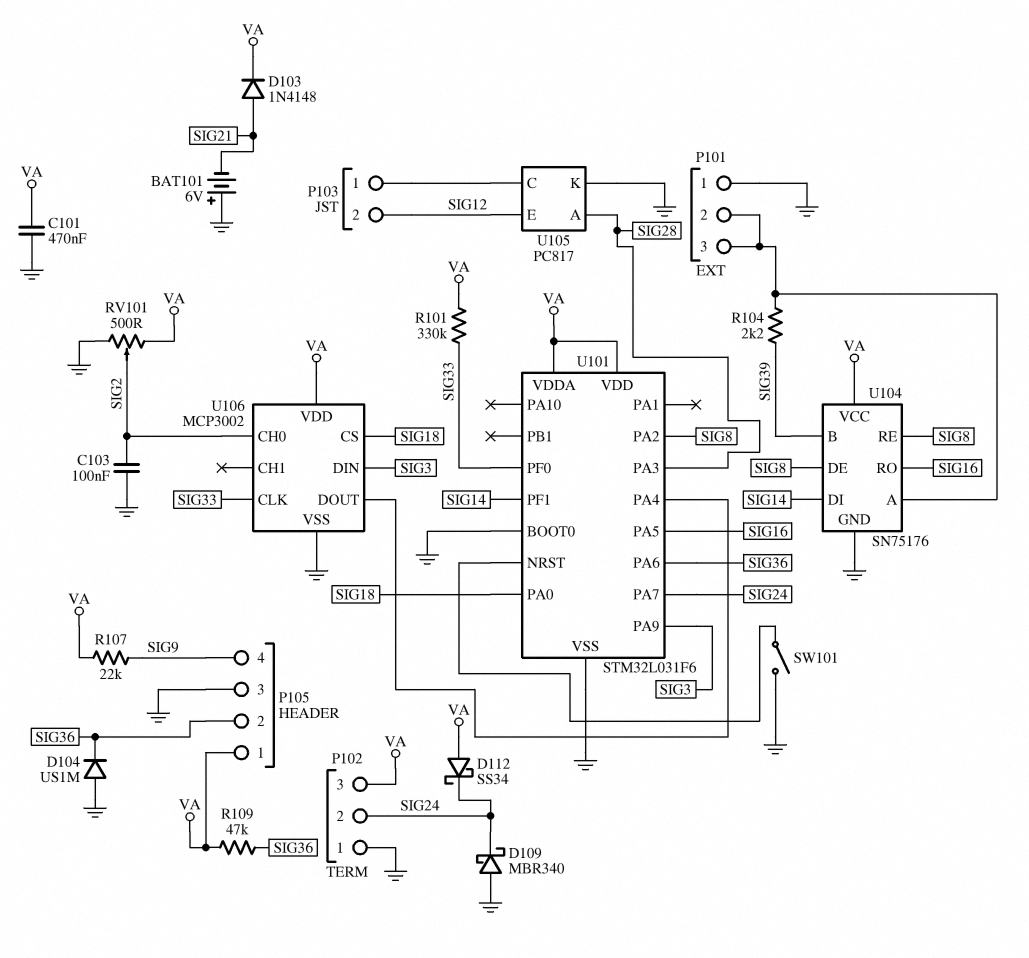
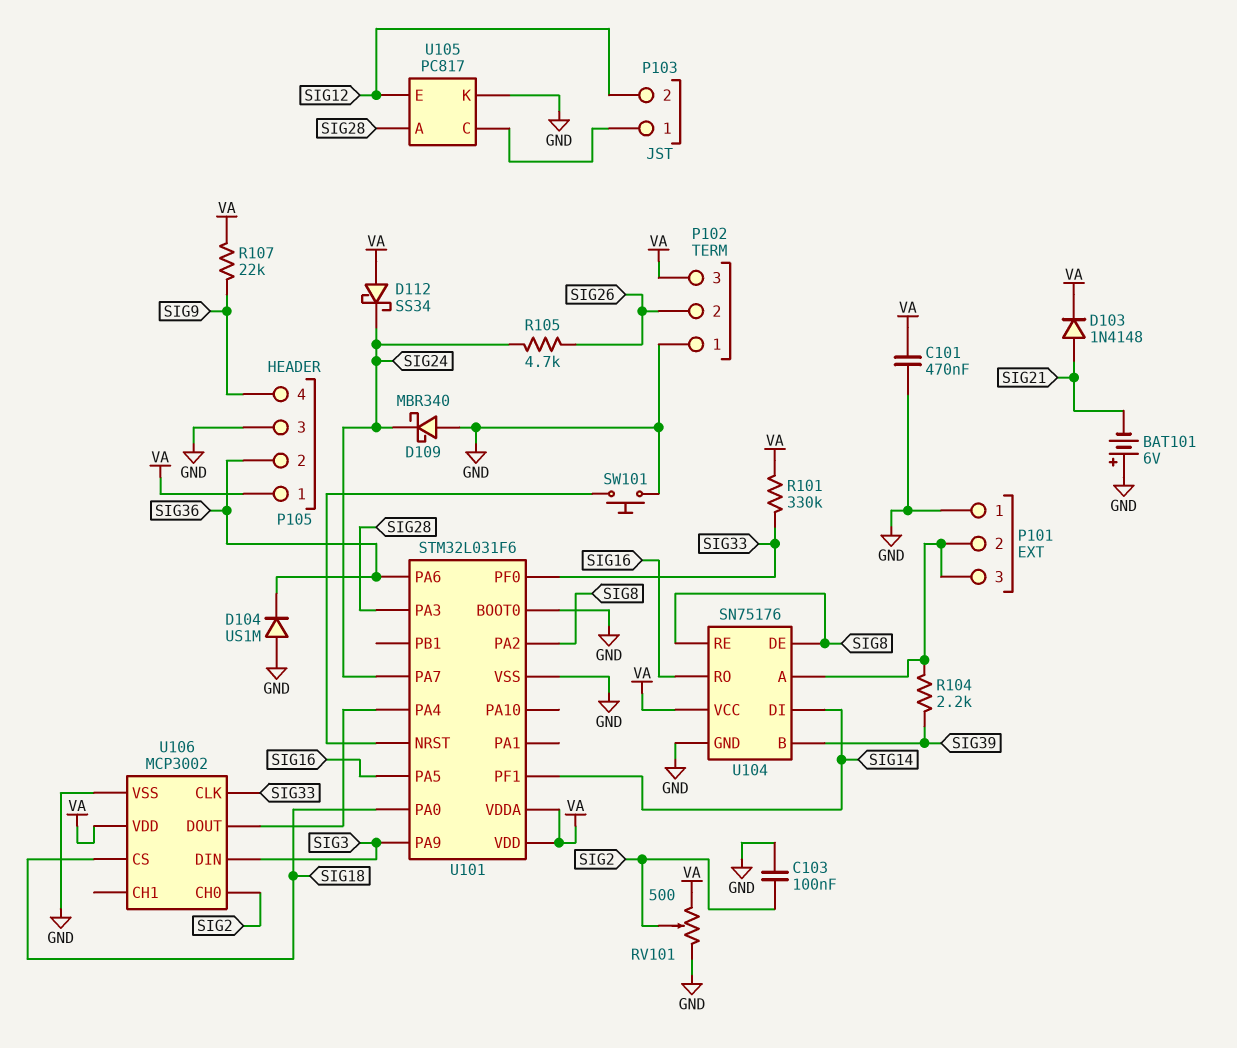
P102 pin 2: SIG24 -> SIG26
R105: none -> 4.7k (SIG24, SIG26)
R109: 47k (SIG36, VA) -> none
SW101: switch (GND, U101/NRST) -> button (GND, U101/NRST)

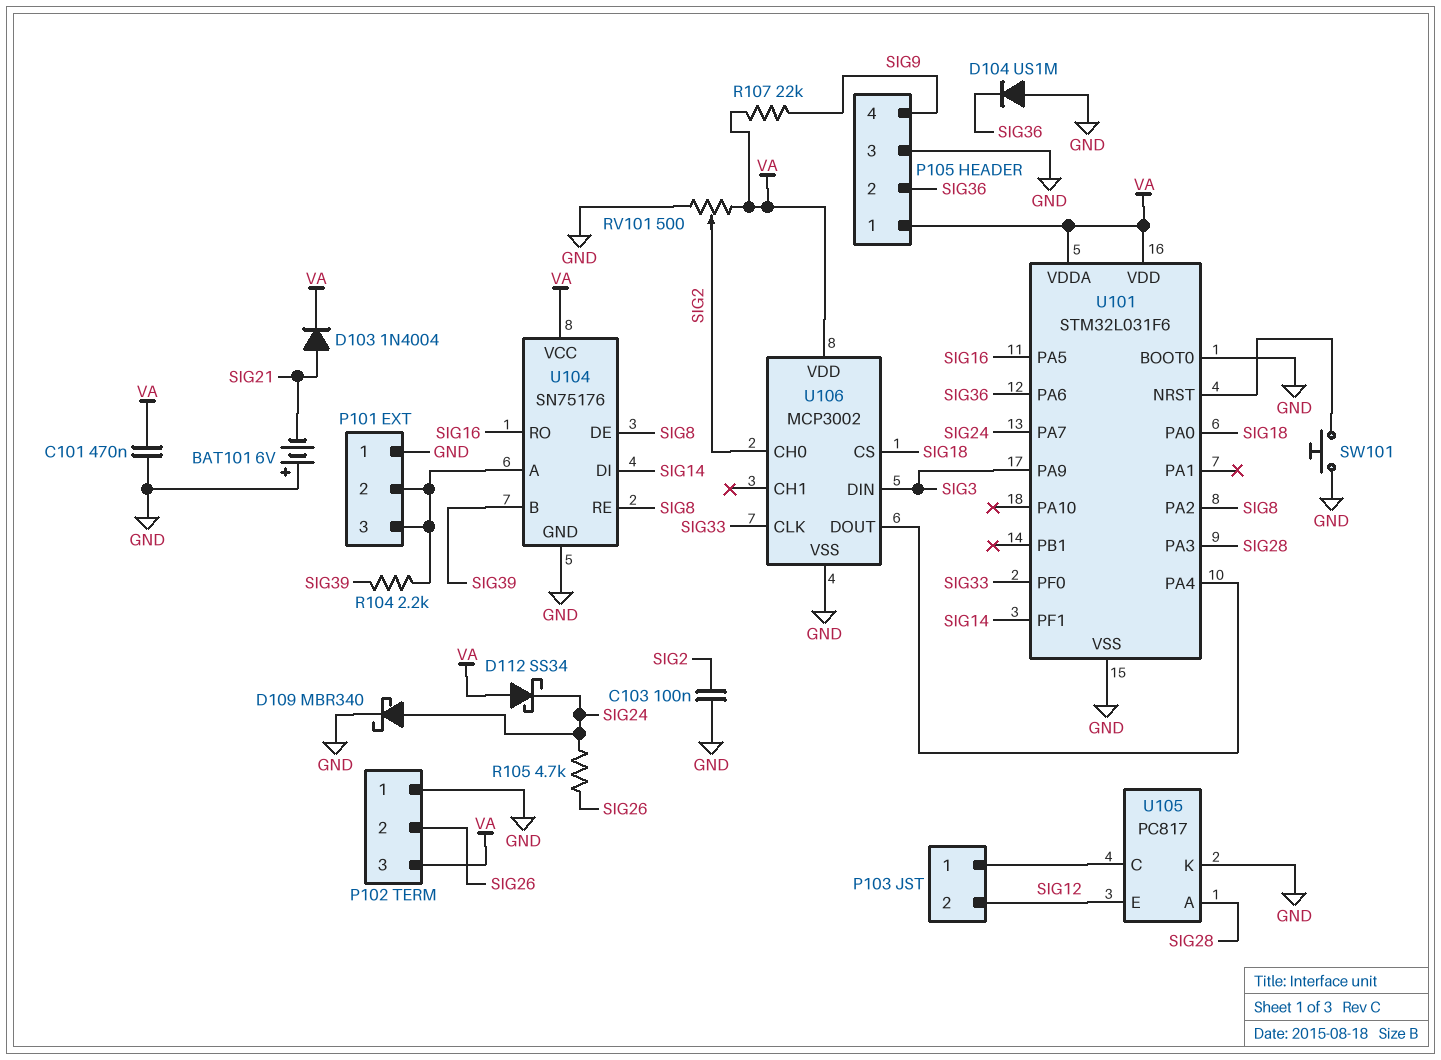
D103: diode 1N4148 (A SIG21, K VA) -> diode 1N4004 (A SIG21, K VA)
D109: schottky MBR340 (A GND, K SIG24) -> schottky MBR340 (A SIG24, K GND)
R101: 330k (SIG33, VA) -> none

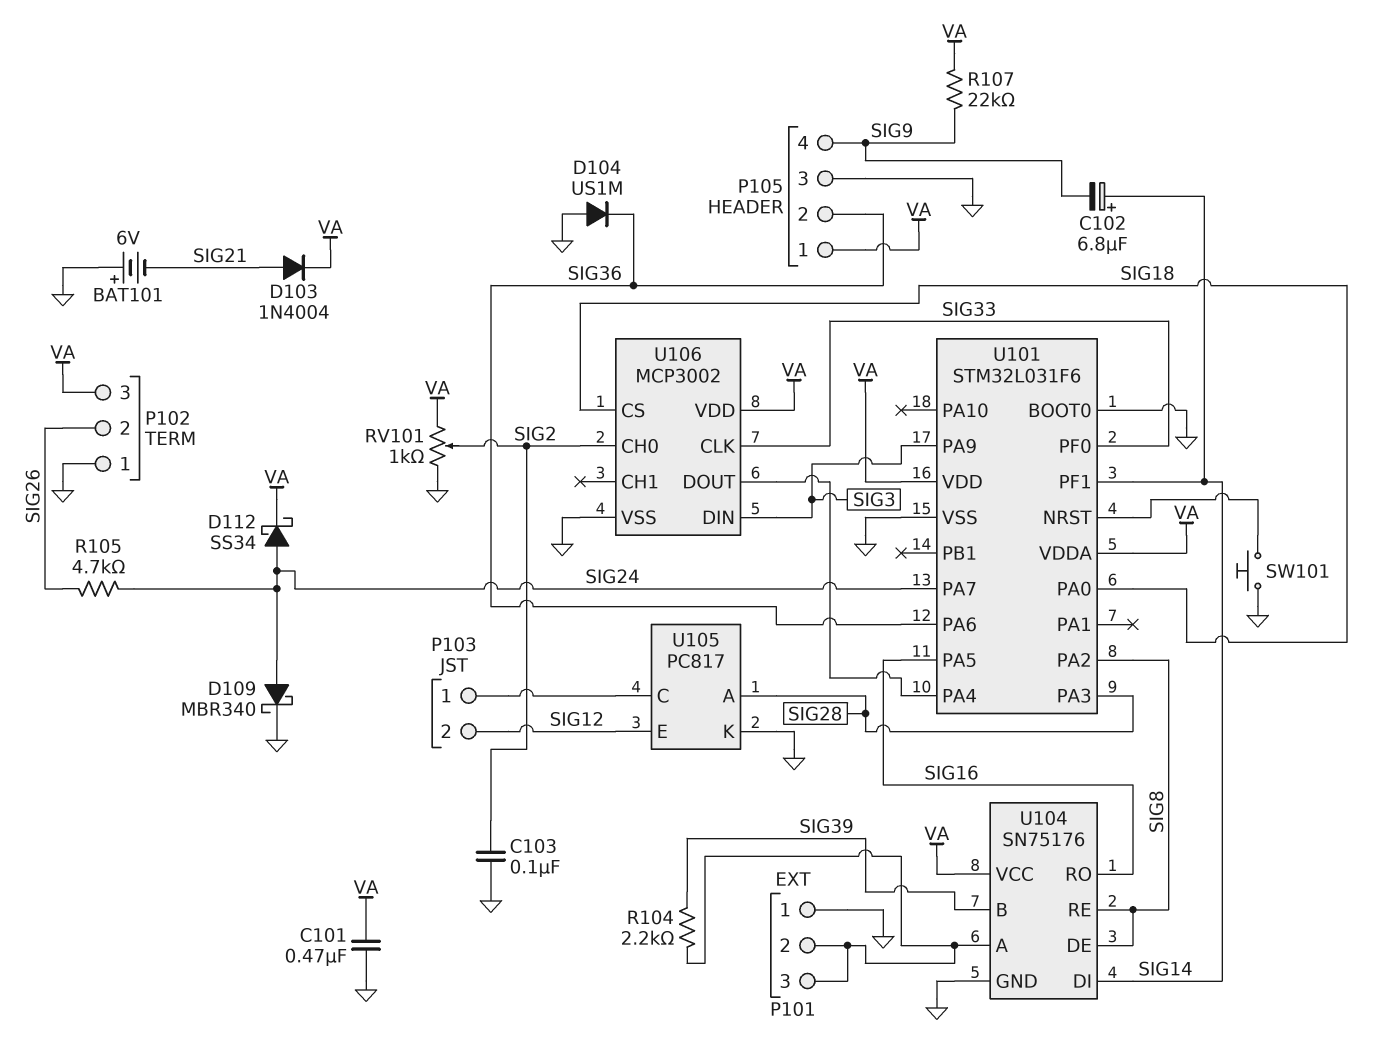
C102: none -> 6.8uF (plus SIG14, minus SIG9)
D112: schottky SS34 (A VA, K SIG24) -> schottky SS34 (A SIG24, K VA)
RV101: 500 (GND, VA, wiper SIG2) -> 1k (GND, VA, wiper SIG2)

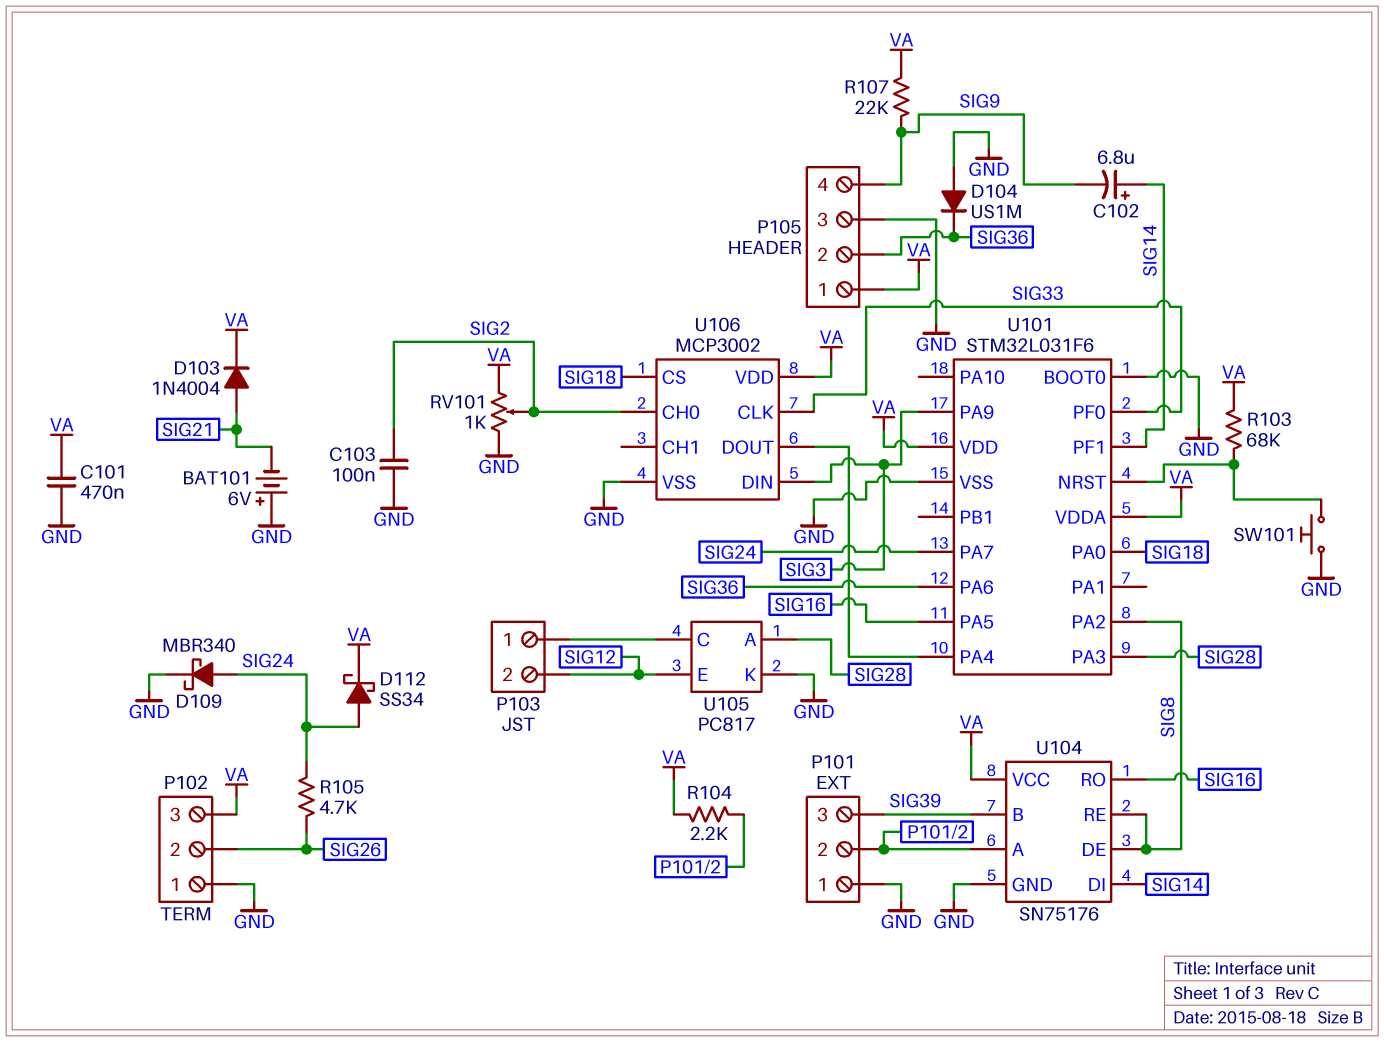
P101 pin 3: P101/2 -> SIG39
R103: none -> 68k (U101/NRST, VA)
R104: 2.2k (P101/2, SIG39) -> 2.2k (P101/2, VA)

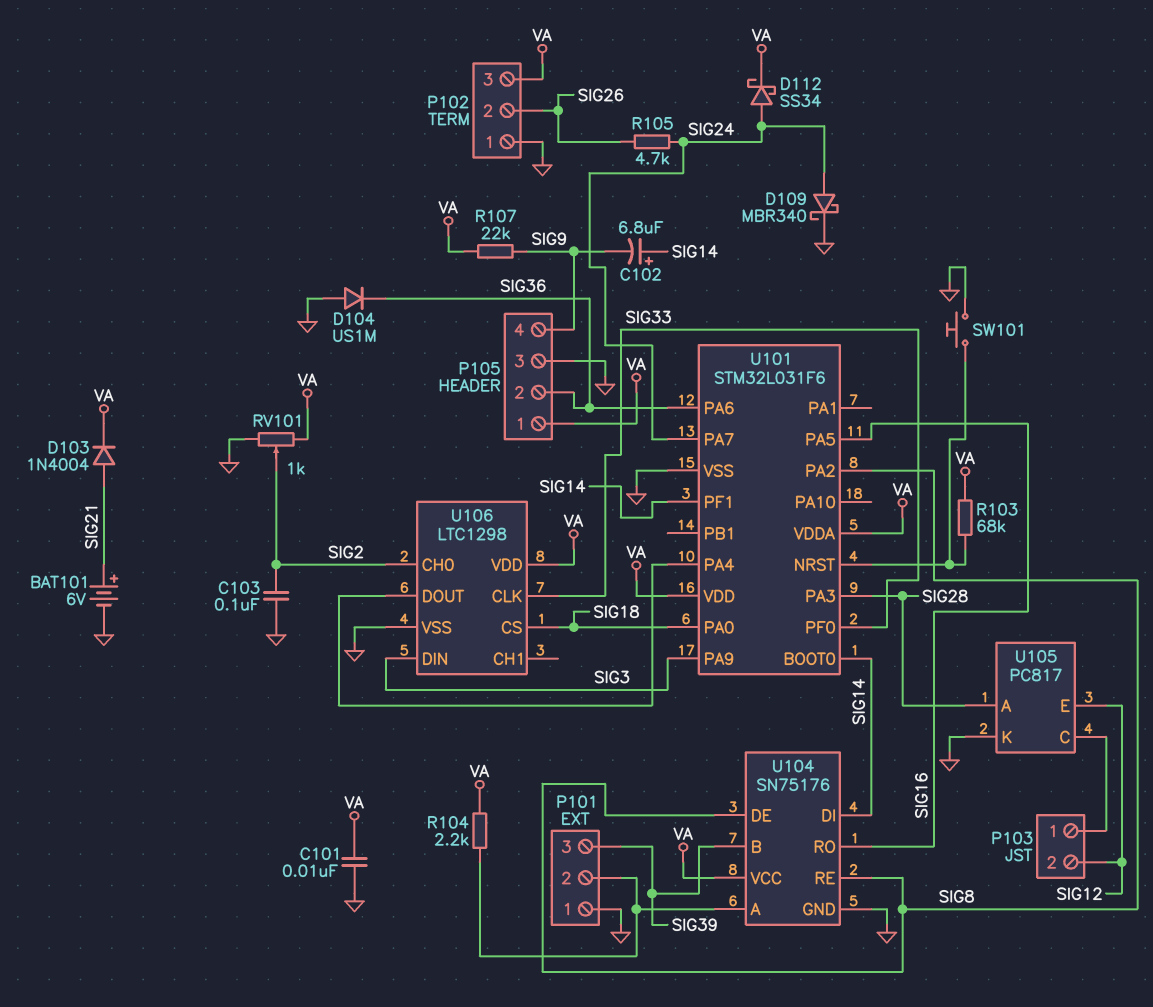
BAT101: 6V (plus GND, minus SIG21) -> 6V (plus SIG21, minus GND)
C101: 470nF (GND, VA) -> 10nF (GND, VA)
U101 pin BOOT0: GND -> SIG14
U106: MCP3002 -> LTC1298

